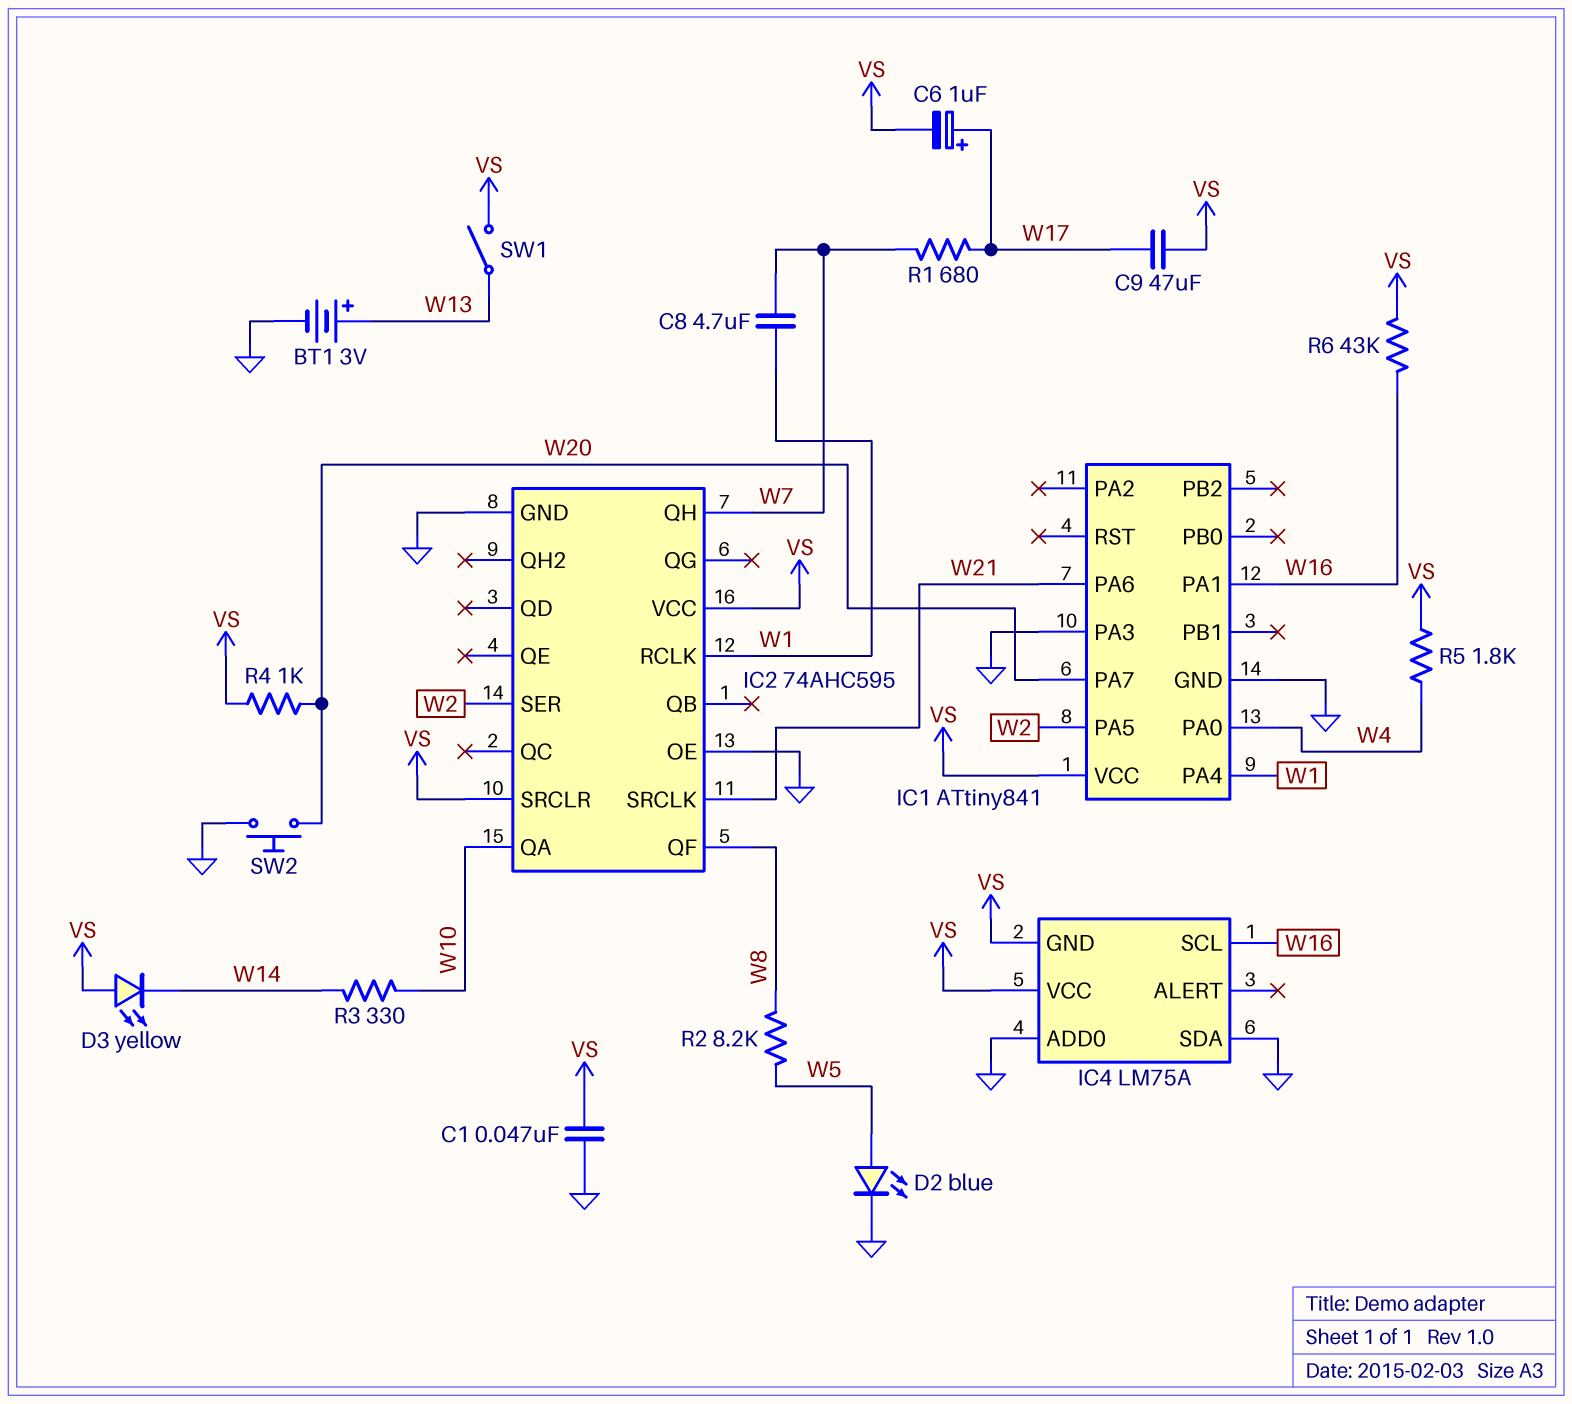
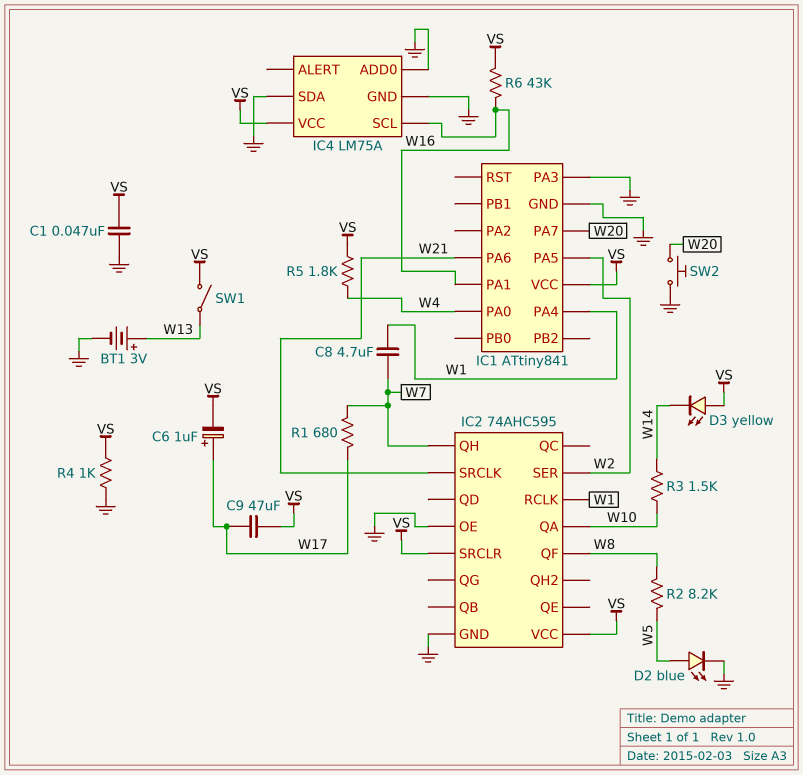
IC4 pin GND: VS -> GND
R3: 330 (W10, W14) -> 1.5k (W10, W14)
R4: 1k (VS, W20) -> 1k (GND, VS)

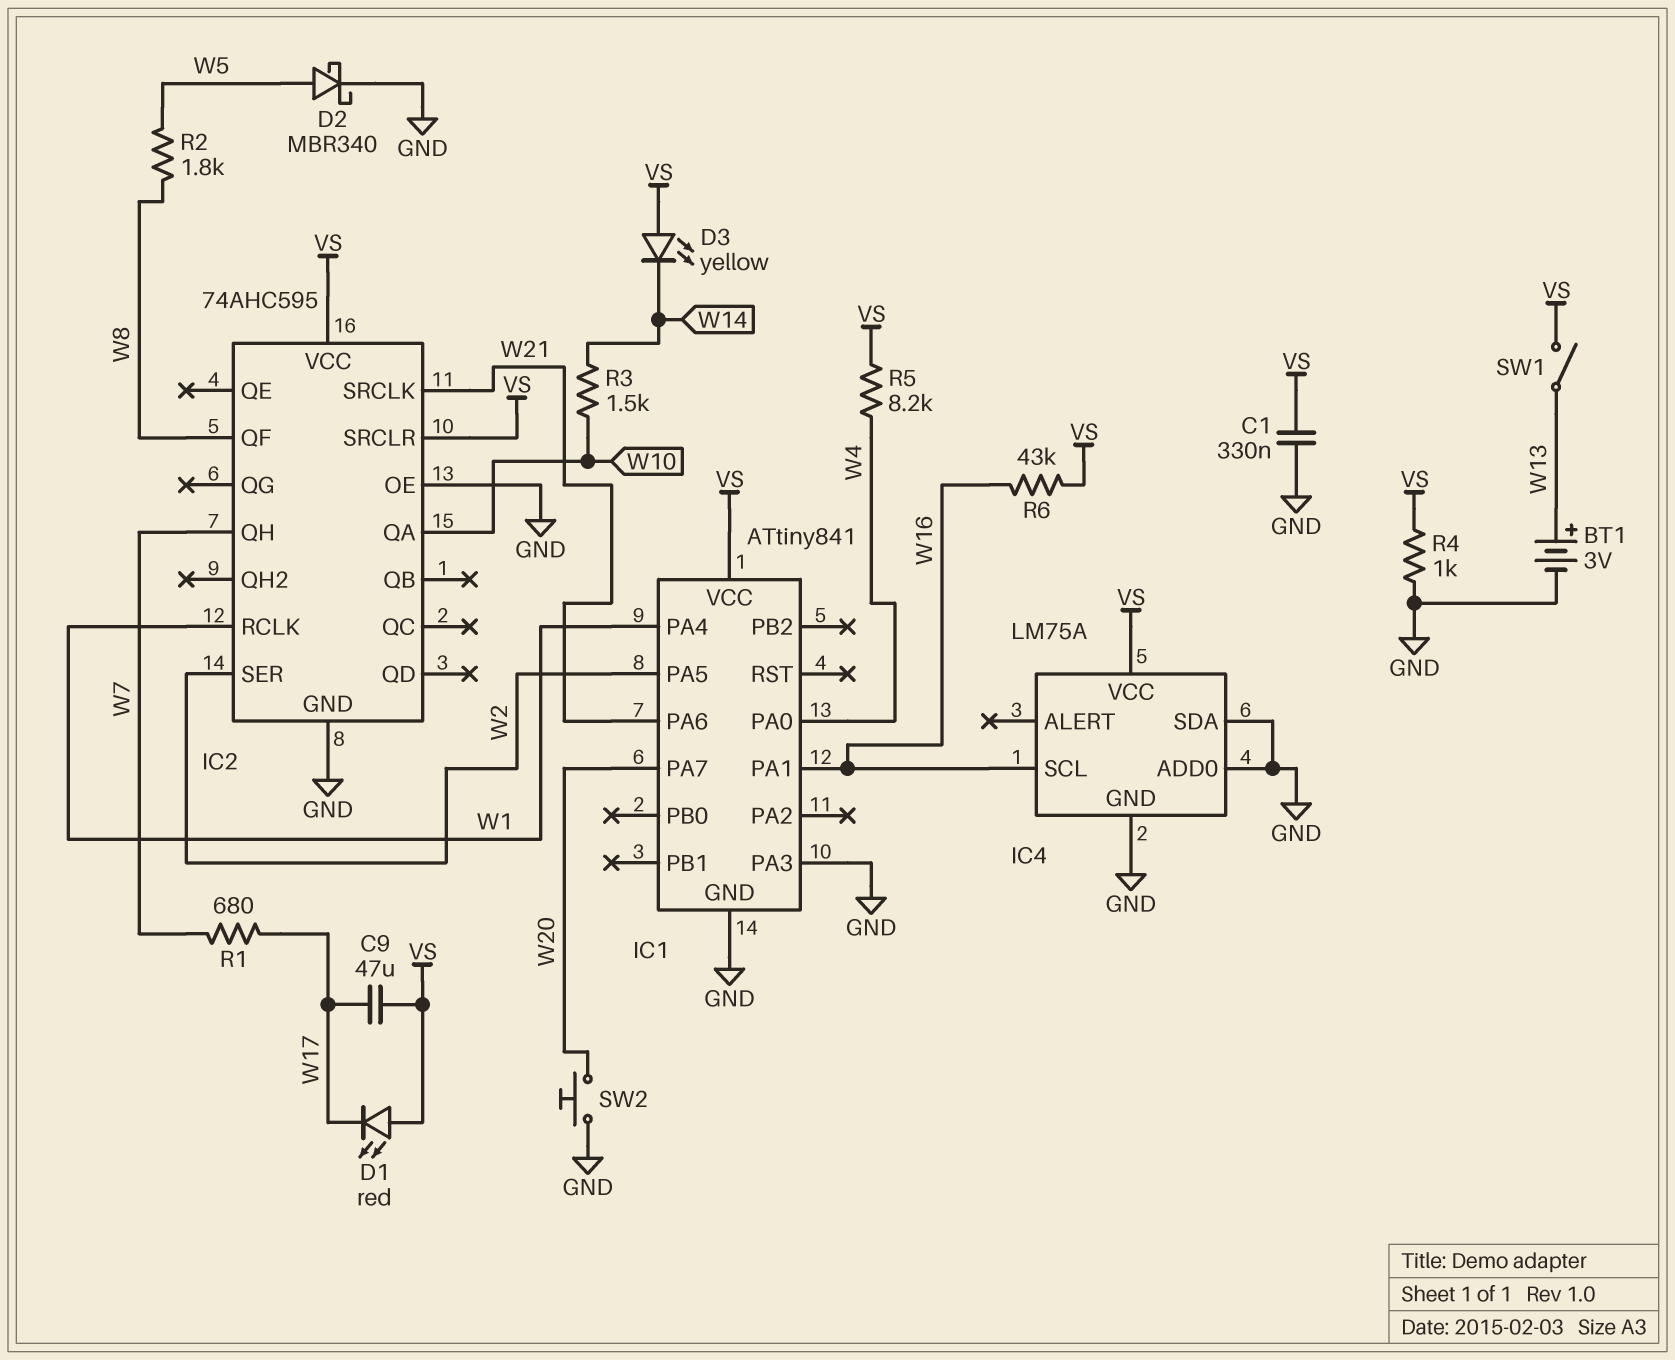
C1: 47nF (GND, VS) -> 330nF (GND, VS)
C6: 1uF (plus W17, minus VS) -> none
C8: 4.7uF (W1, W7) -> none
D1: none -> LED red (A VS, K W17)
D2: LED blue (A W5, K GND) -> schottky MBR340 (A W5, K GND)
R2: 8.2k (W5, W8) -> 1.8k (W5, W8)
R5: 1.8k (VS, W4) -> 8.2k (VS, W4)

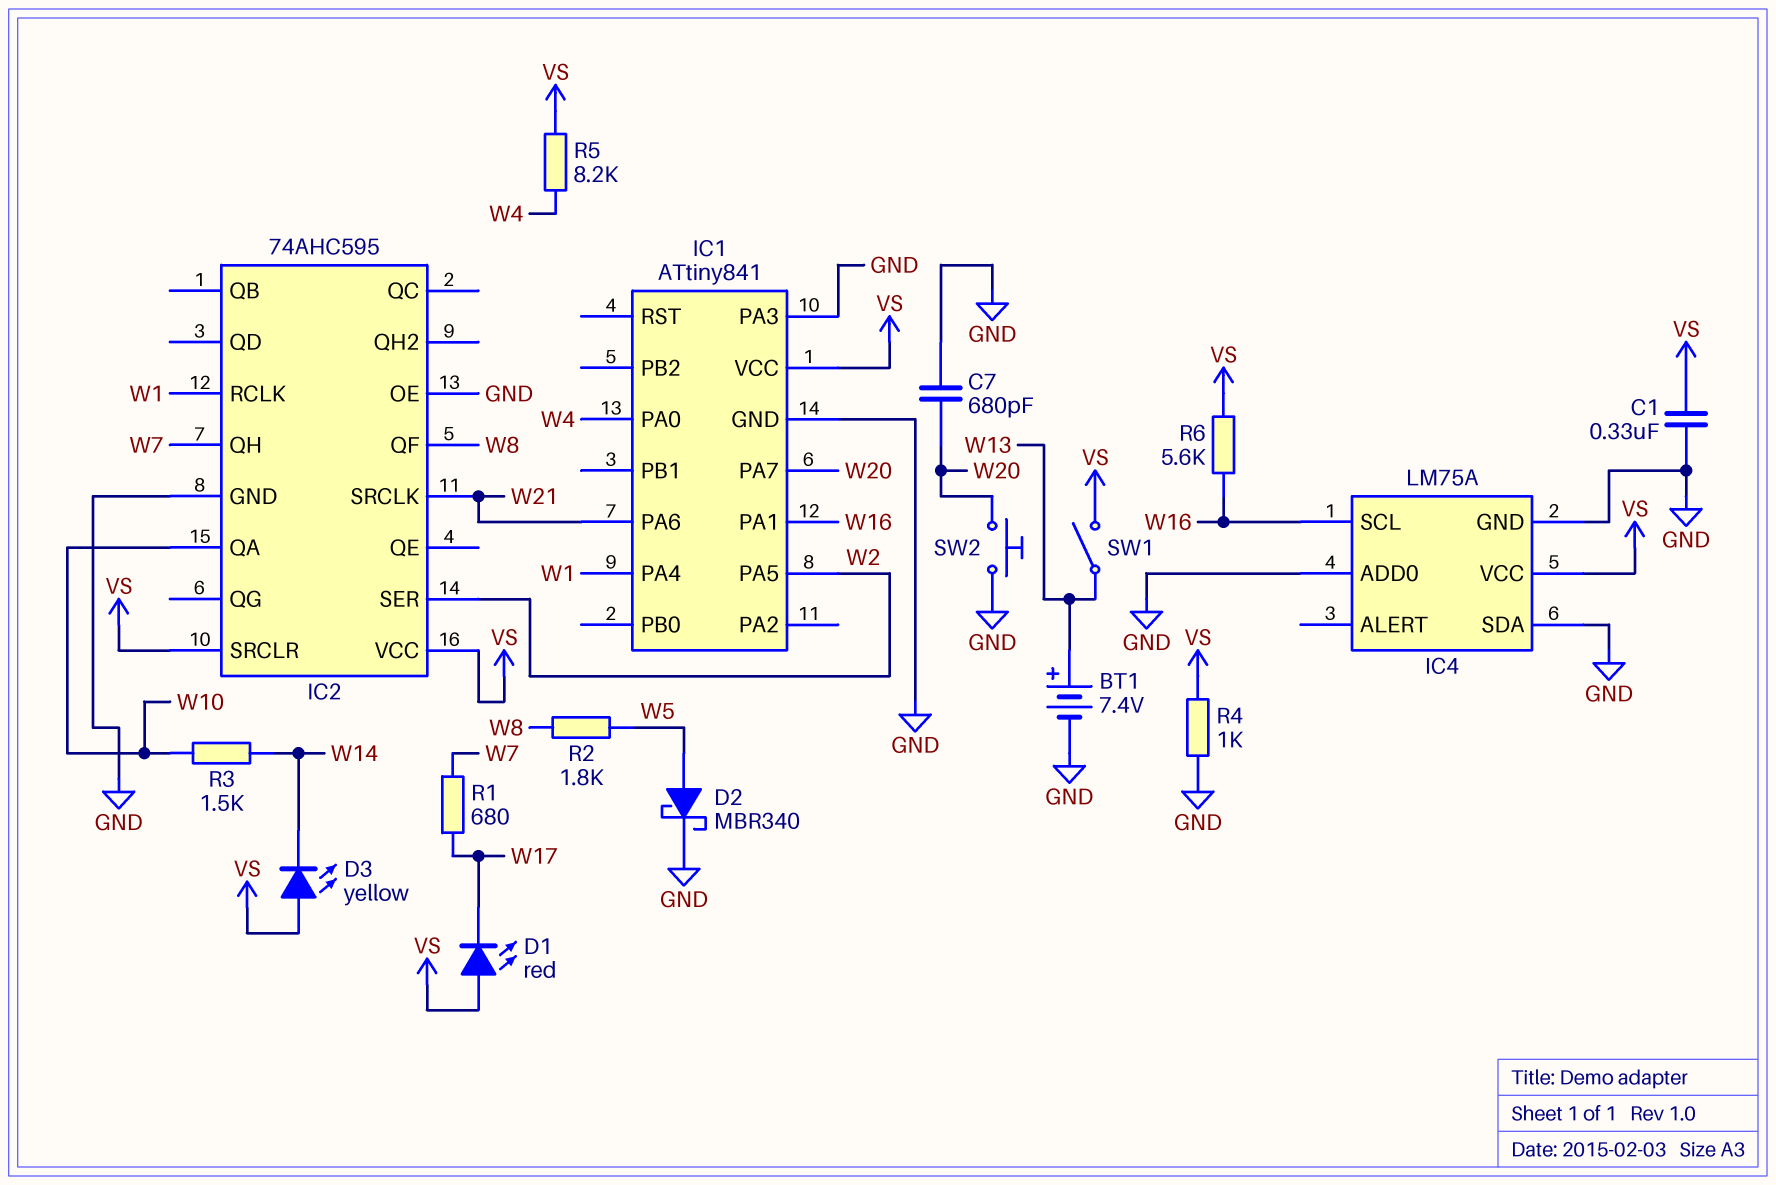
BT1: 3V (plus W13, minus GND) -> 7.4V (plus W13, minus GND)
C7: none -> 680pF (GND, W20)
C9: 47uF (VS, W17) -> none
R6: 43k (VS, W16) -> 5.6k (VS, W16)

